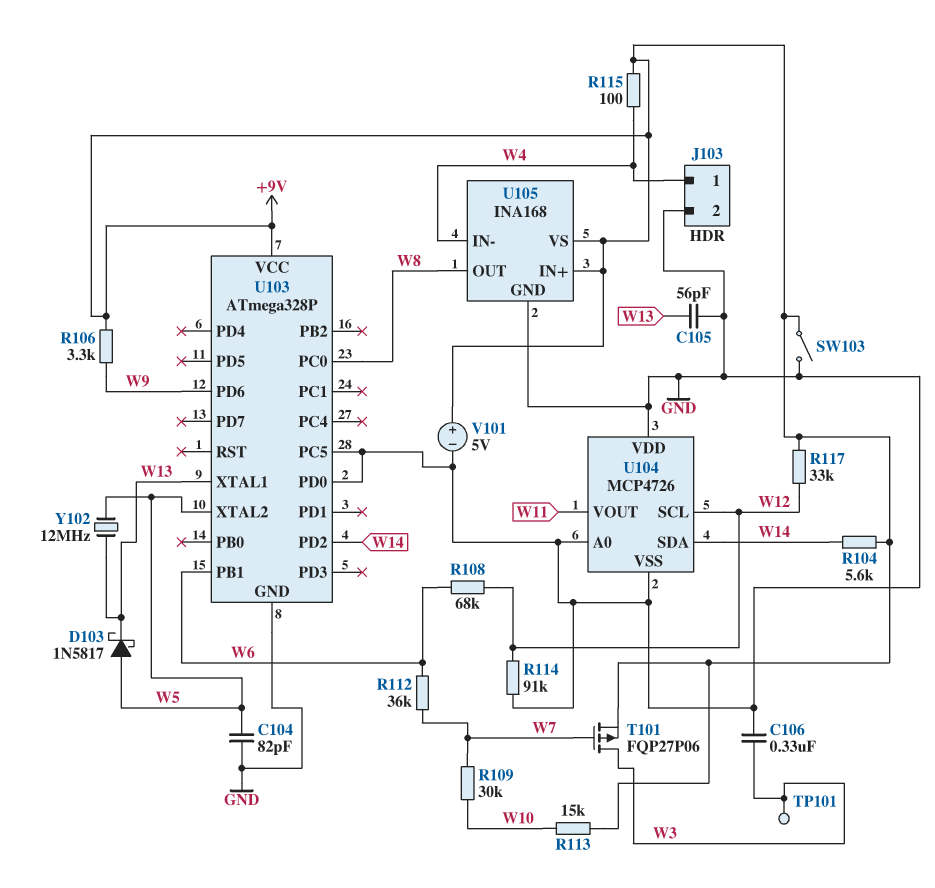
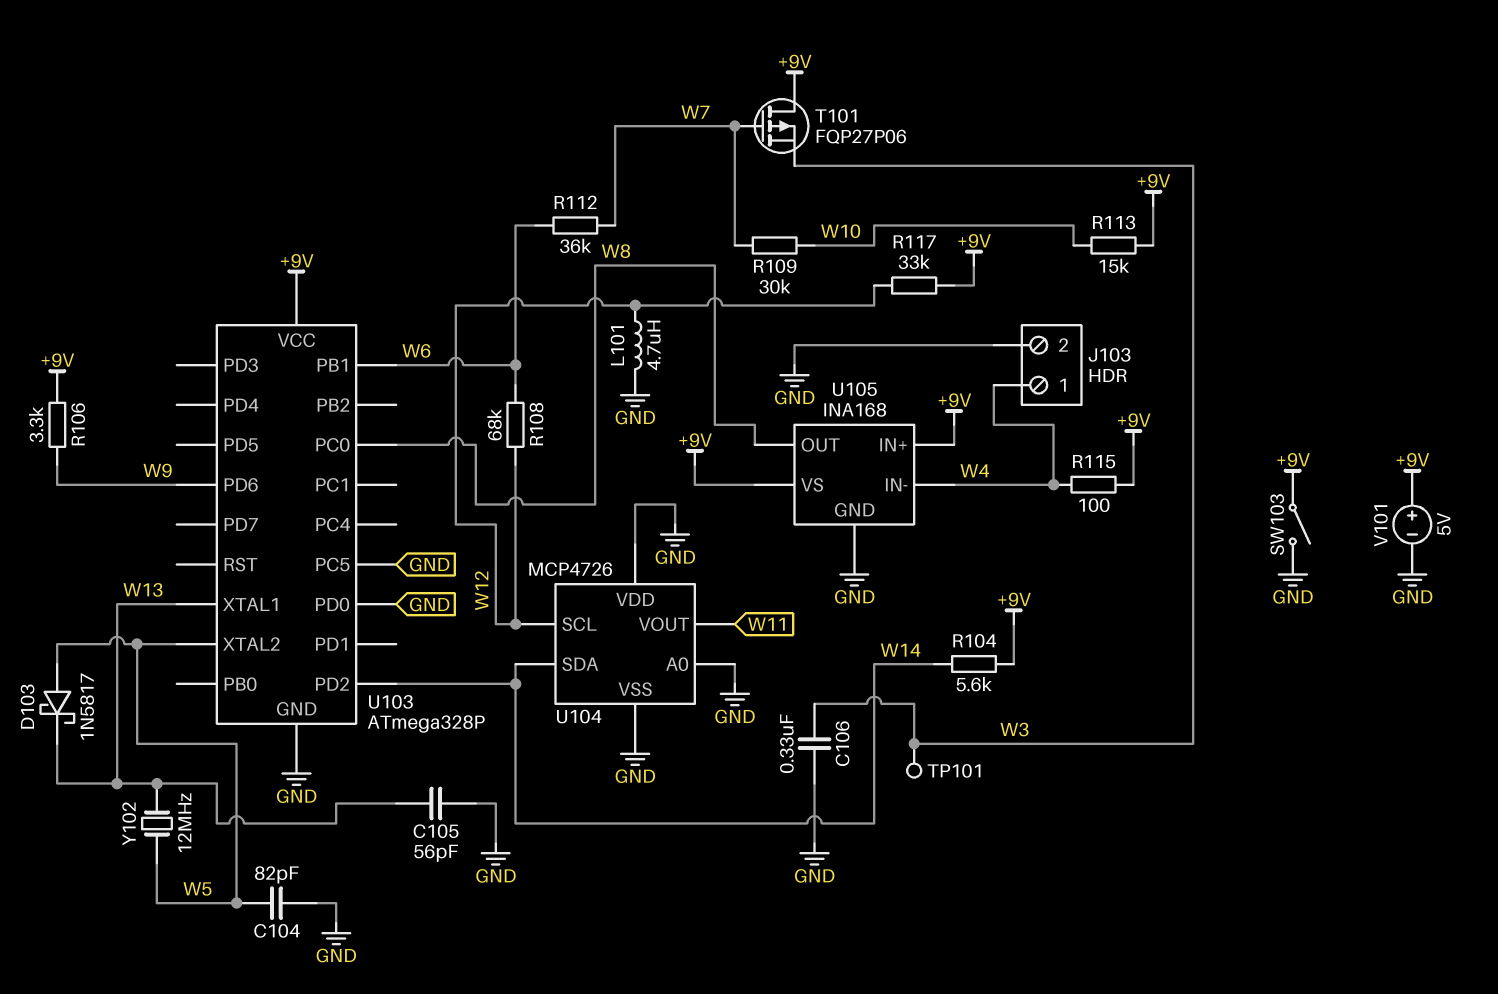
L101: none -> 4.7uH (GND, W12)
R114: 91k (GND, W12) -> none
T101: PMOS FQP27P06 (G W7, D W3, S +9V) -> PMOS FQP27P06 (G W7, D +9V, S W3)

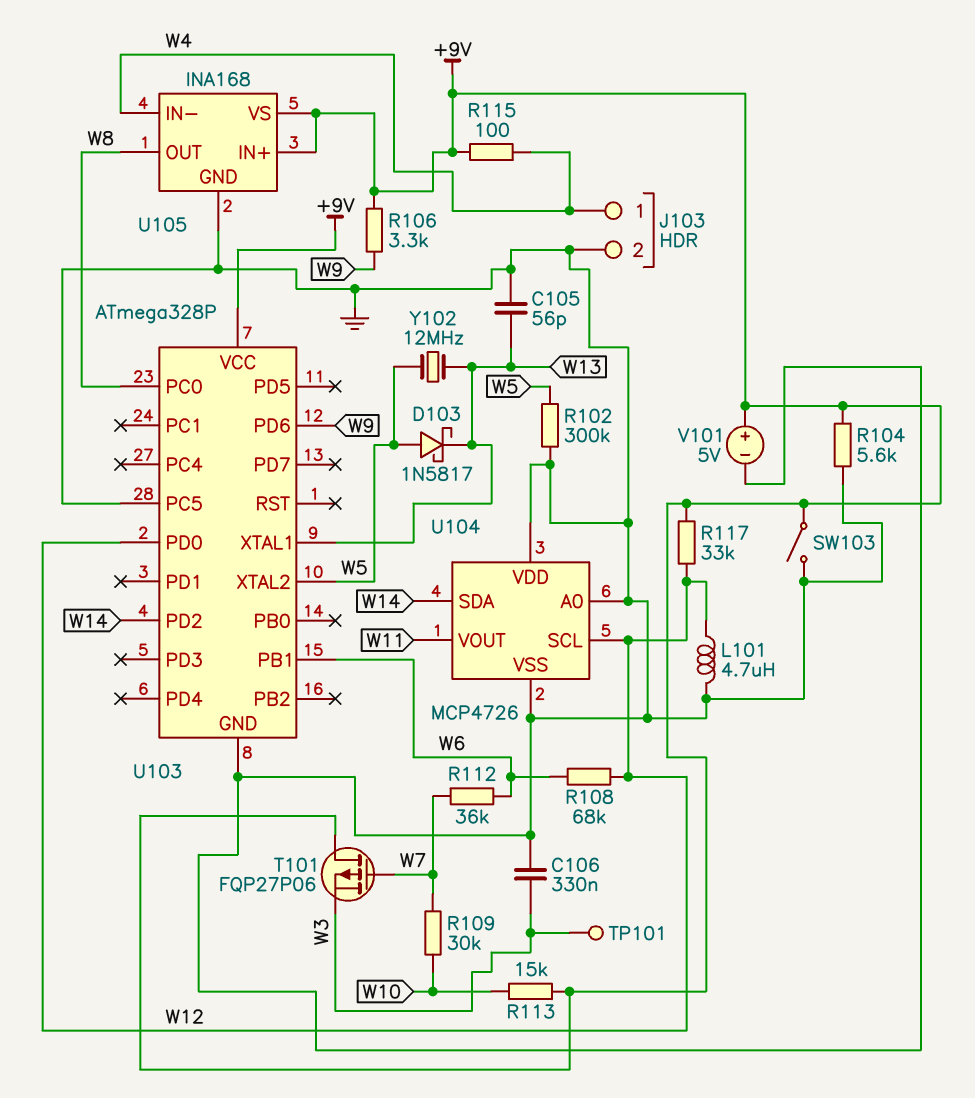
C104: 82pF (GND, W5) -> none
R102: none -> 300k (GND, W5)
R104: 5.6k (+9V, W14) -> 5.6k (+9V, GND)
U103 pin PD0: GND -> W12

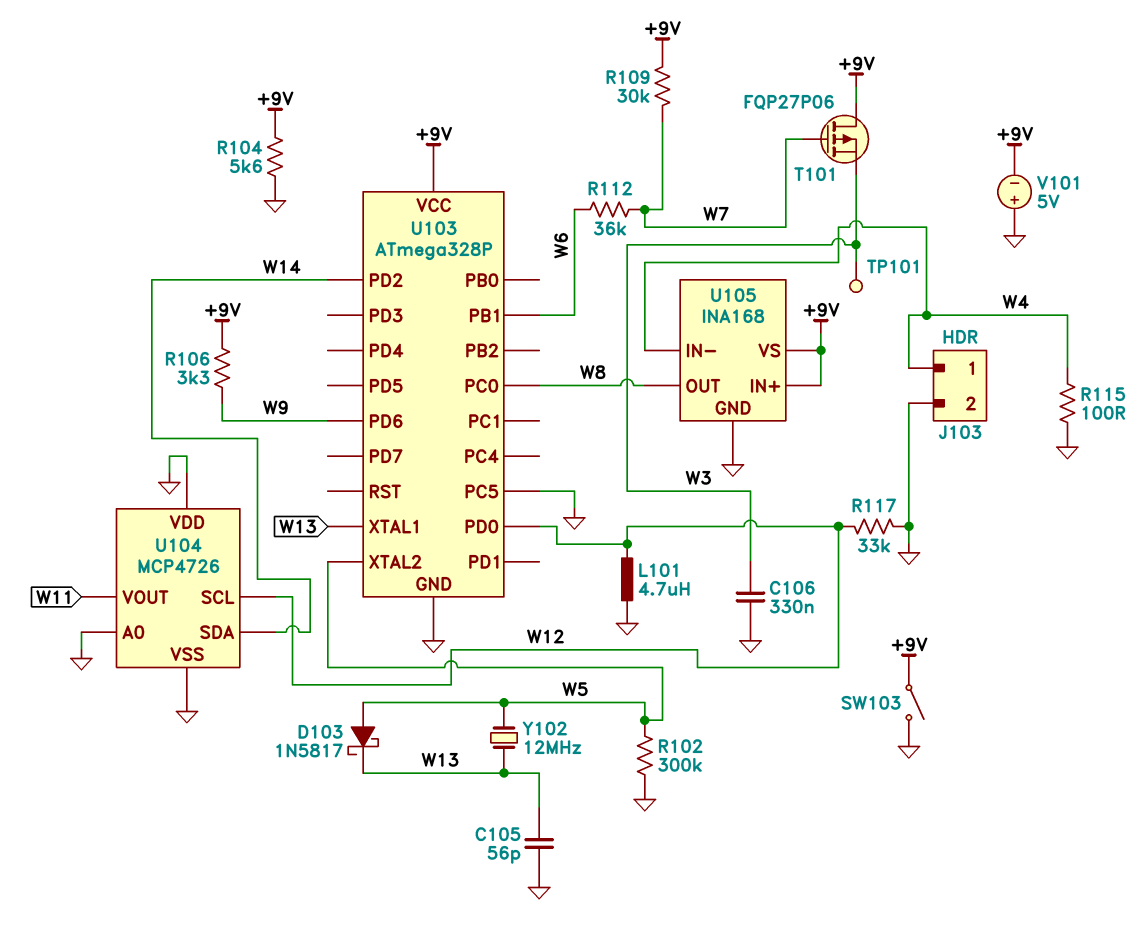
R108: 68k (W6, W12) -> none
R109: 30k (W7, W10) -> 30k (+9V, W7)
R113: 15k (+9V, W10) -> none
R115: 100 (+9V, W4) -> 100 (GND, W4)
R117: 33k (+9V, W12) -> 33k (GND, W12)
V101: 5V (plus +9V, minus GND) -> 5V (plus GND, minus +9V)

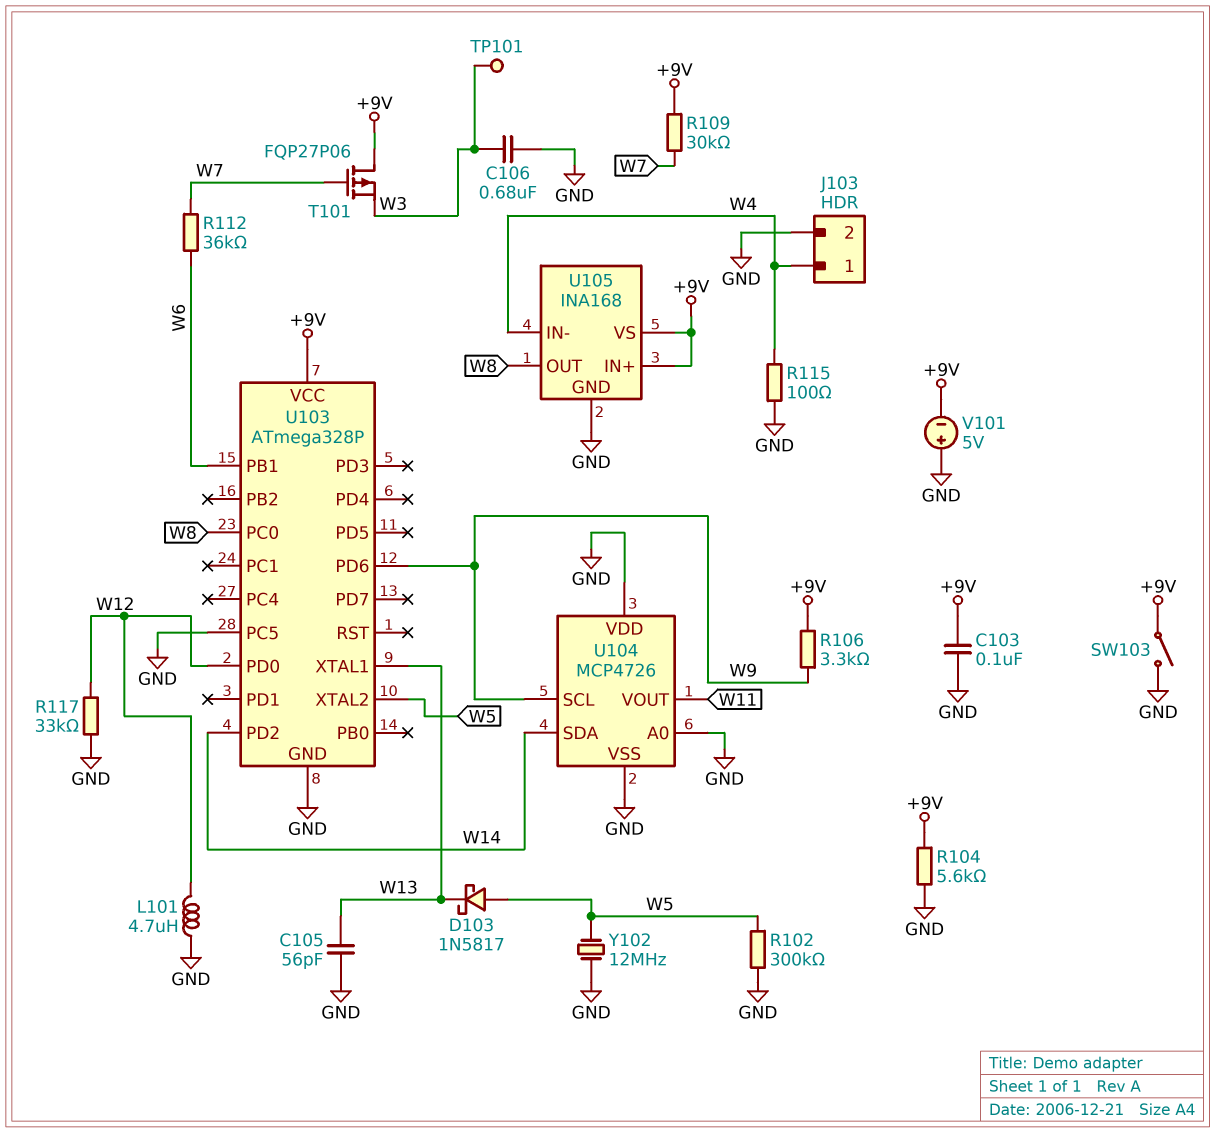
C103: none -> 100nF (+9V, GND)
C106: 330nF (GND, W3) -> 680nF (GND, W3)
U104 pin SCL: W12 -> W9
Y102: 12MHz (W5, W13) -> 12MHz (GND, W5)

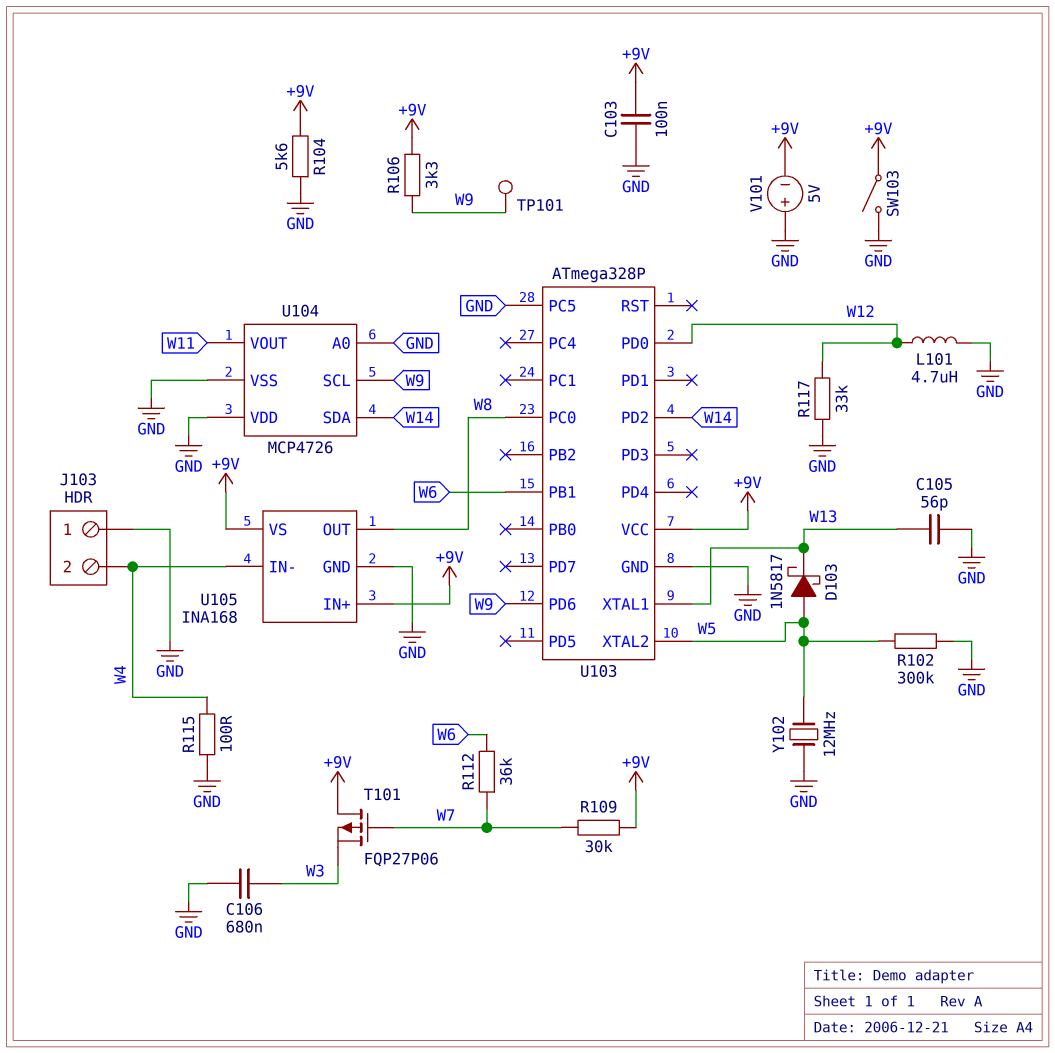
J103 pin 1: W4 -> GND
J103 pin 2: GND -> W4
TP101: test point (W3) -> test point (W9)

